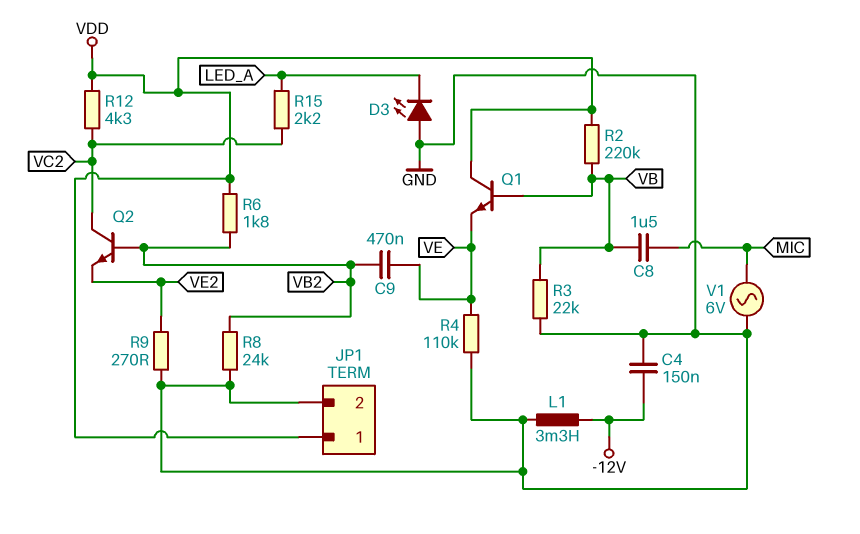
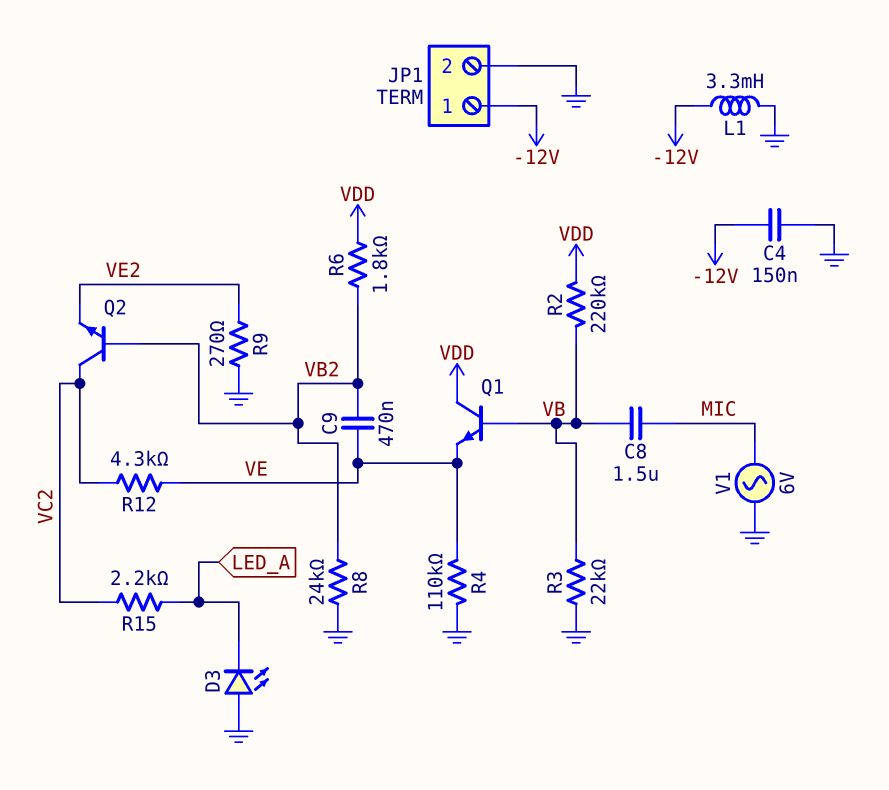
JP1 pin 1: VDD -> -12V
R12: 4.3k (VC2, VDD) -> 4.3k (VC2, VE)

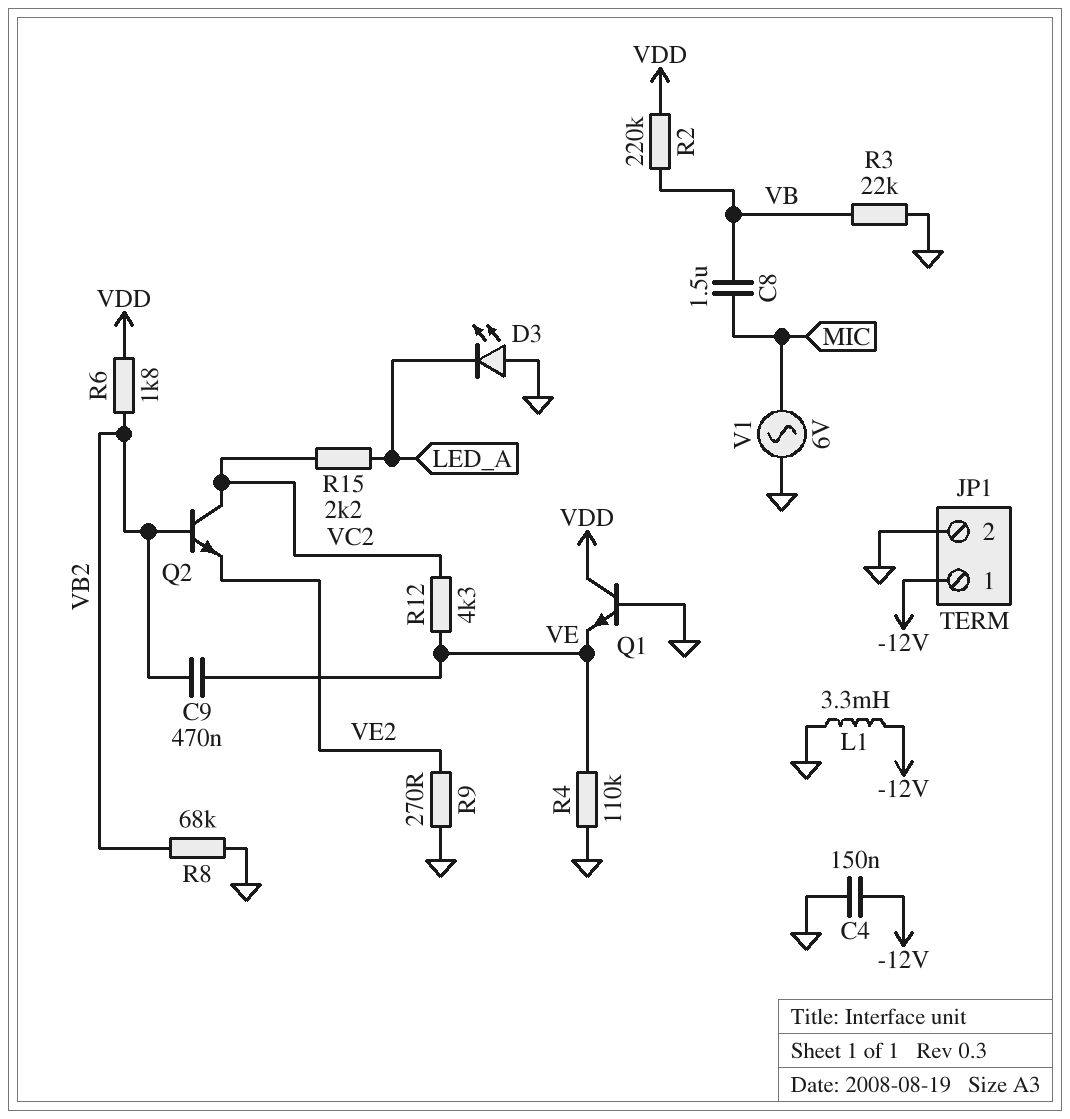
Q1: NPN (B VB, C VDD, E VE) -> NPN (B GND, C VDD, E VE)
R8: 24k (GND, VB2) -> 68k (GND, VB2)

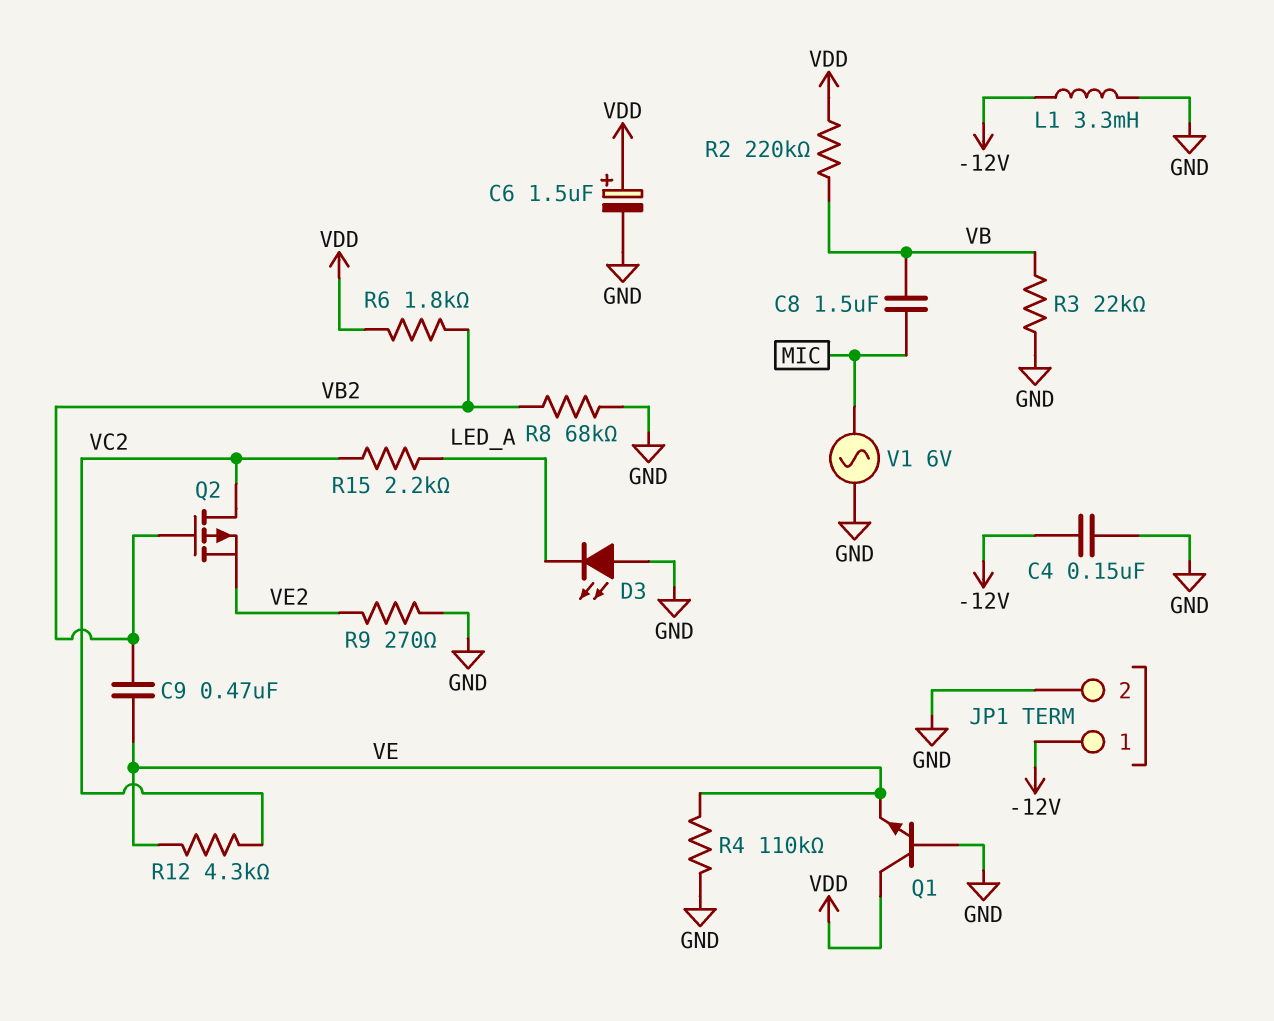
C6: none -> 1.5uF (plus VDD, minus GND)
Q2: NPN (B VB2, C VC2, E VE2) -> PMOS (G VB2, D VC2, S VE2)

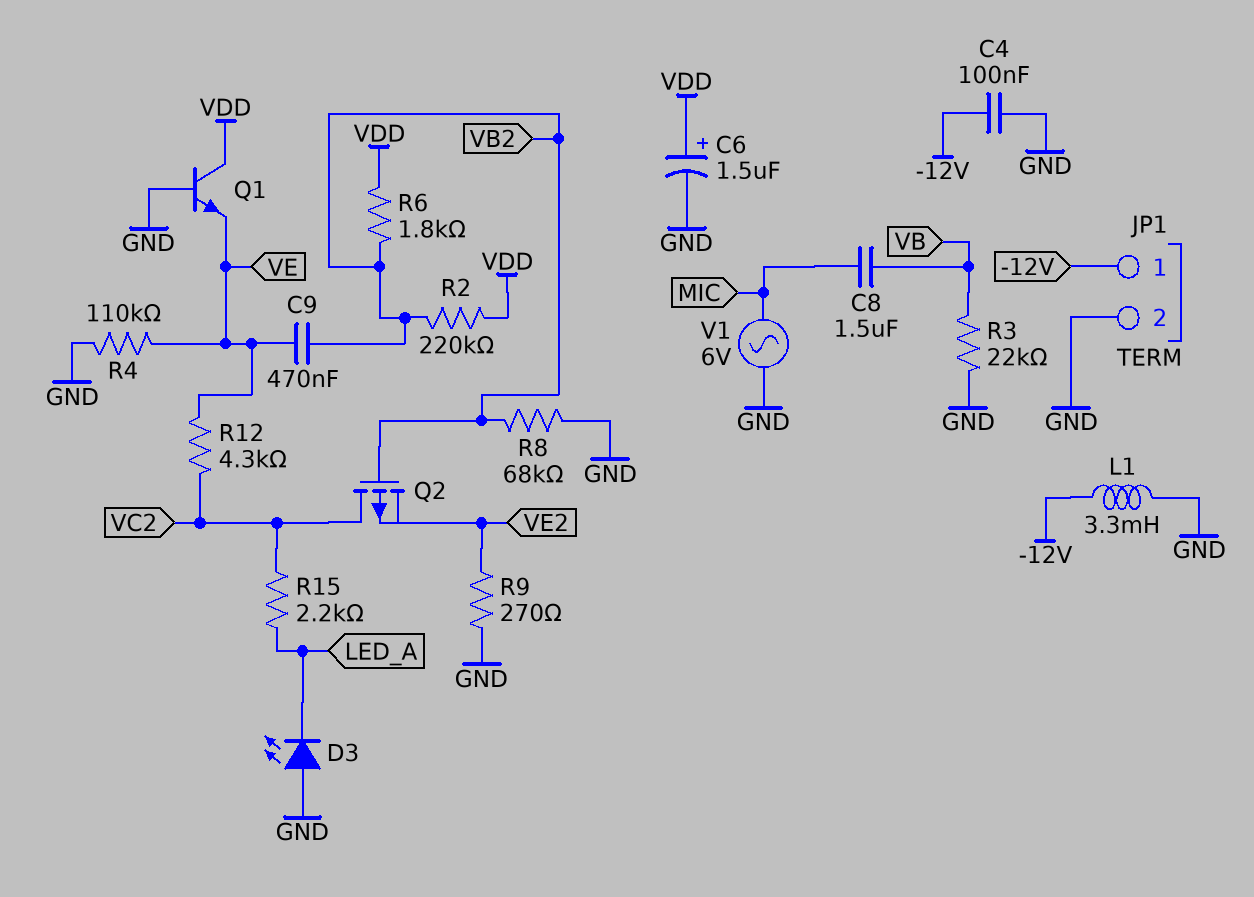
C4: 150nF (-12V, GND) -> 100nF (-12V, GND)
R2: 220k (VB, VDD) -> 220k (VB2, VDD)

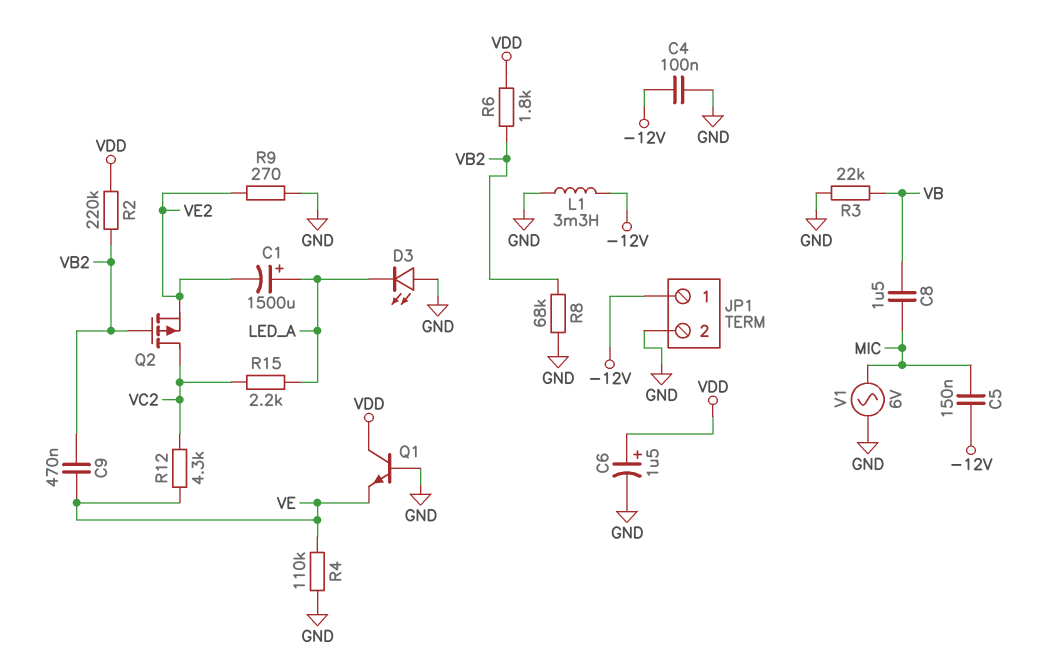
C1: none -> 1500uF (plus LED_A, minus VE2)
C5: none -> 150nF (-12V, MIC)

